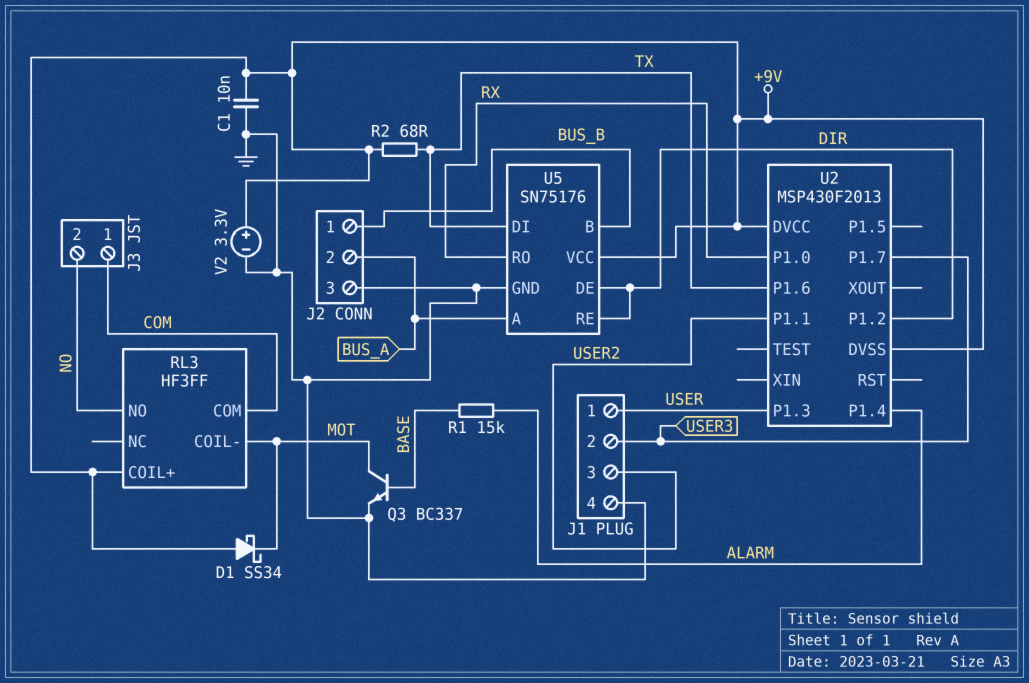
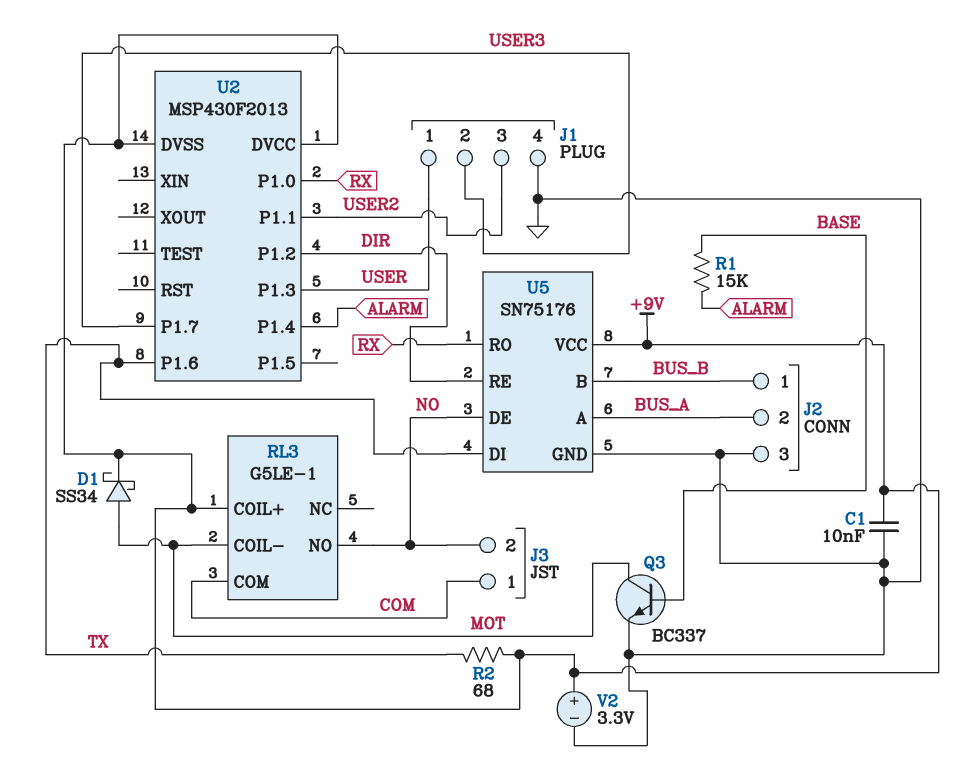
D1: schottky SS34 (A +9V, K MOT) -> schottky SS34 (A MOT, K +9V)
RL3: HF3FF -> G5LE-1
U5 pin DE: DIR -> NO

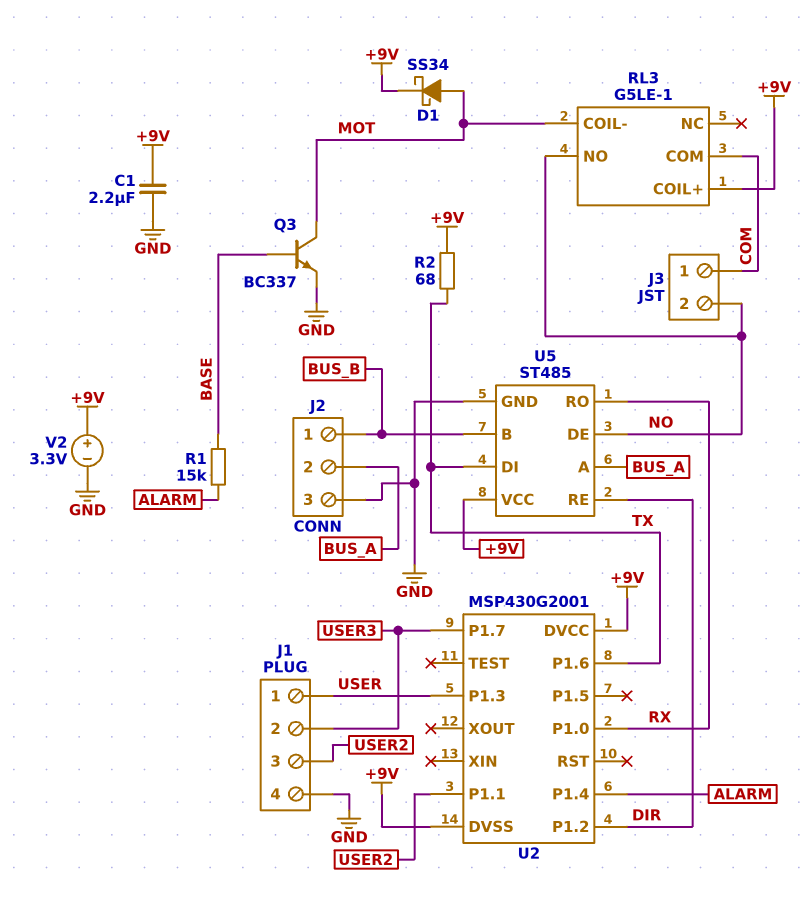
C1: 10nF (+9V, GND) -> 2.2uF (+9V, GND)
U2: MSP430F2013 -> MSP430G2001
U5: SN75176 -> ST485

